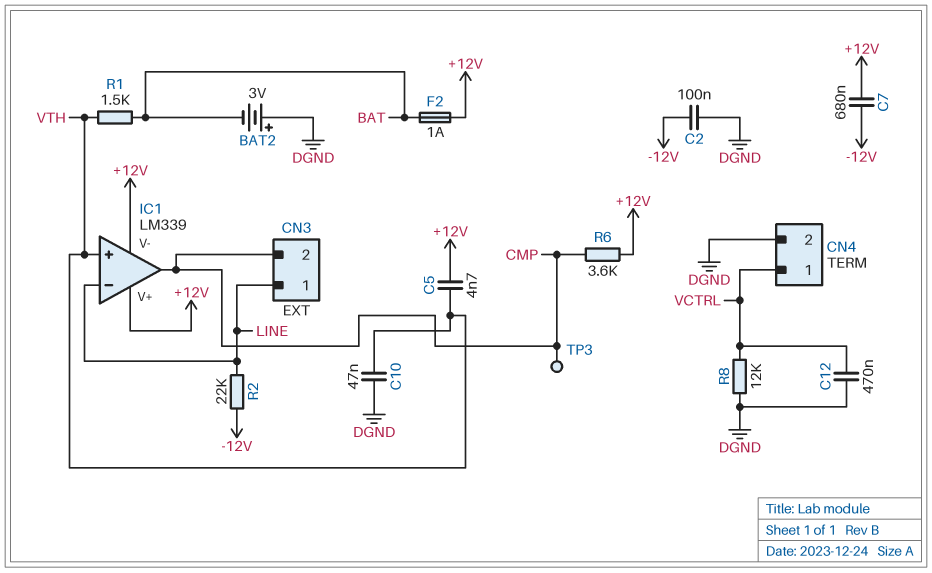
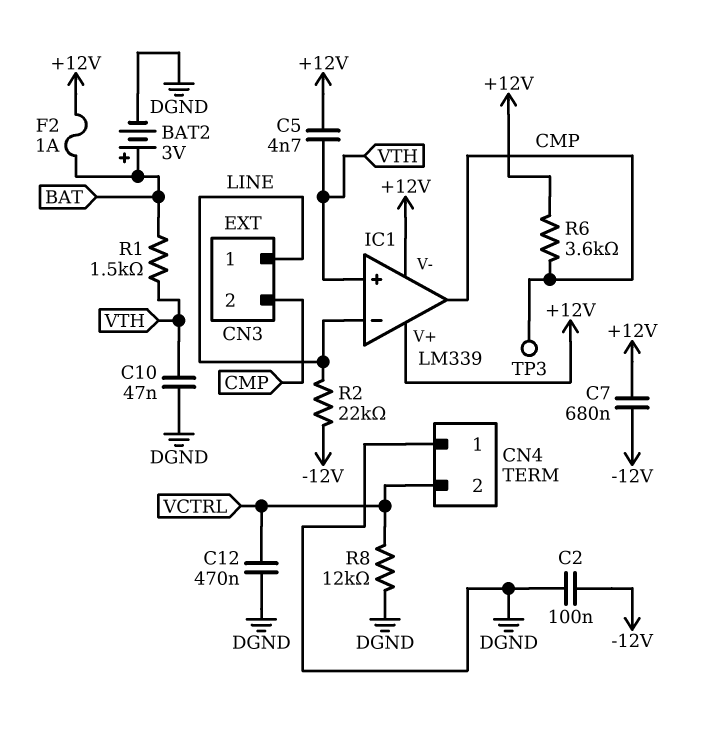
BAT2: 3V (plus DGND, minus BAT) -> 3V (plus BAT, minus DGND)
CN4 pin 1: VCTRL -> DGND
CN4 pin 2: DGND -> VCTRL

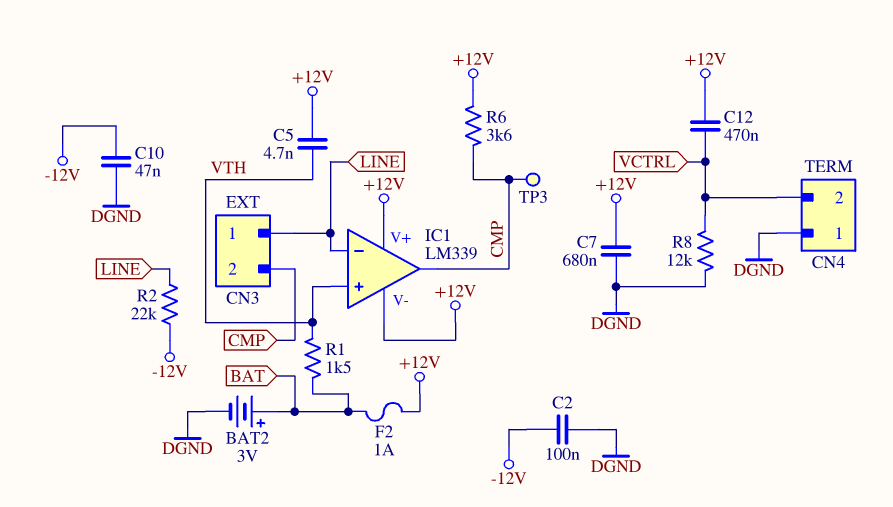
C7: 680nF (+12V, -12V) -> 680nF (+12V, DGND)
C10: 47nF (DGND, VTH) -> 47nF (-12V, DGND)
C12: 470nF (DGND, VCTRL) -> 470nF (+12V, VCTRL)

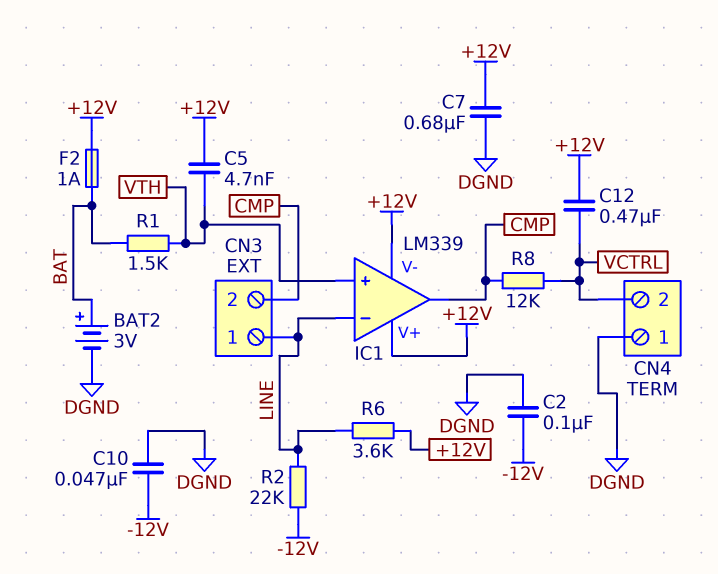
R6: 3.6k (+12V, CMP) -> 3.6k (+12V, LINE)
R8: 12k (DGND, VCTRL) -> 12k (CMP, VCTRL)
TP3: test point (CMP) -> none

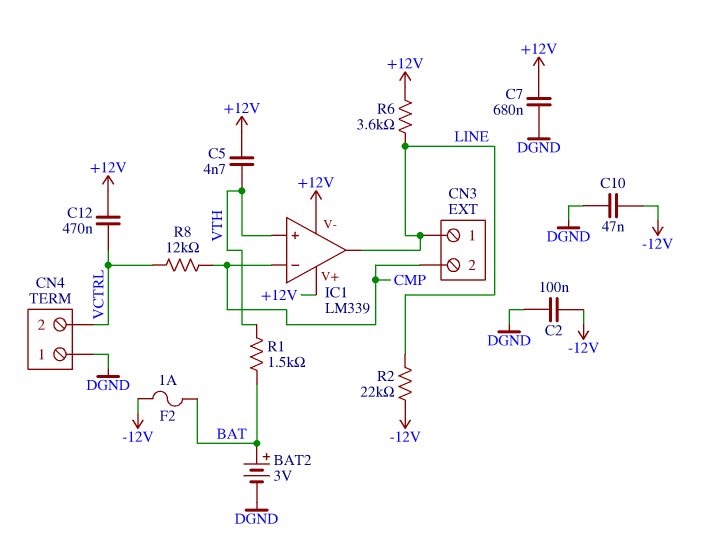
F2: 1A (+12V, BAT) -> 1A (-12V, BAT)
IC1 pin in-: LINE -> CMP
IC1 pin out: CMP -> LINE

